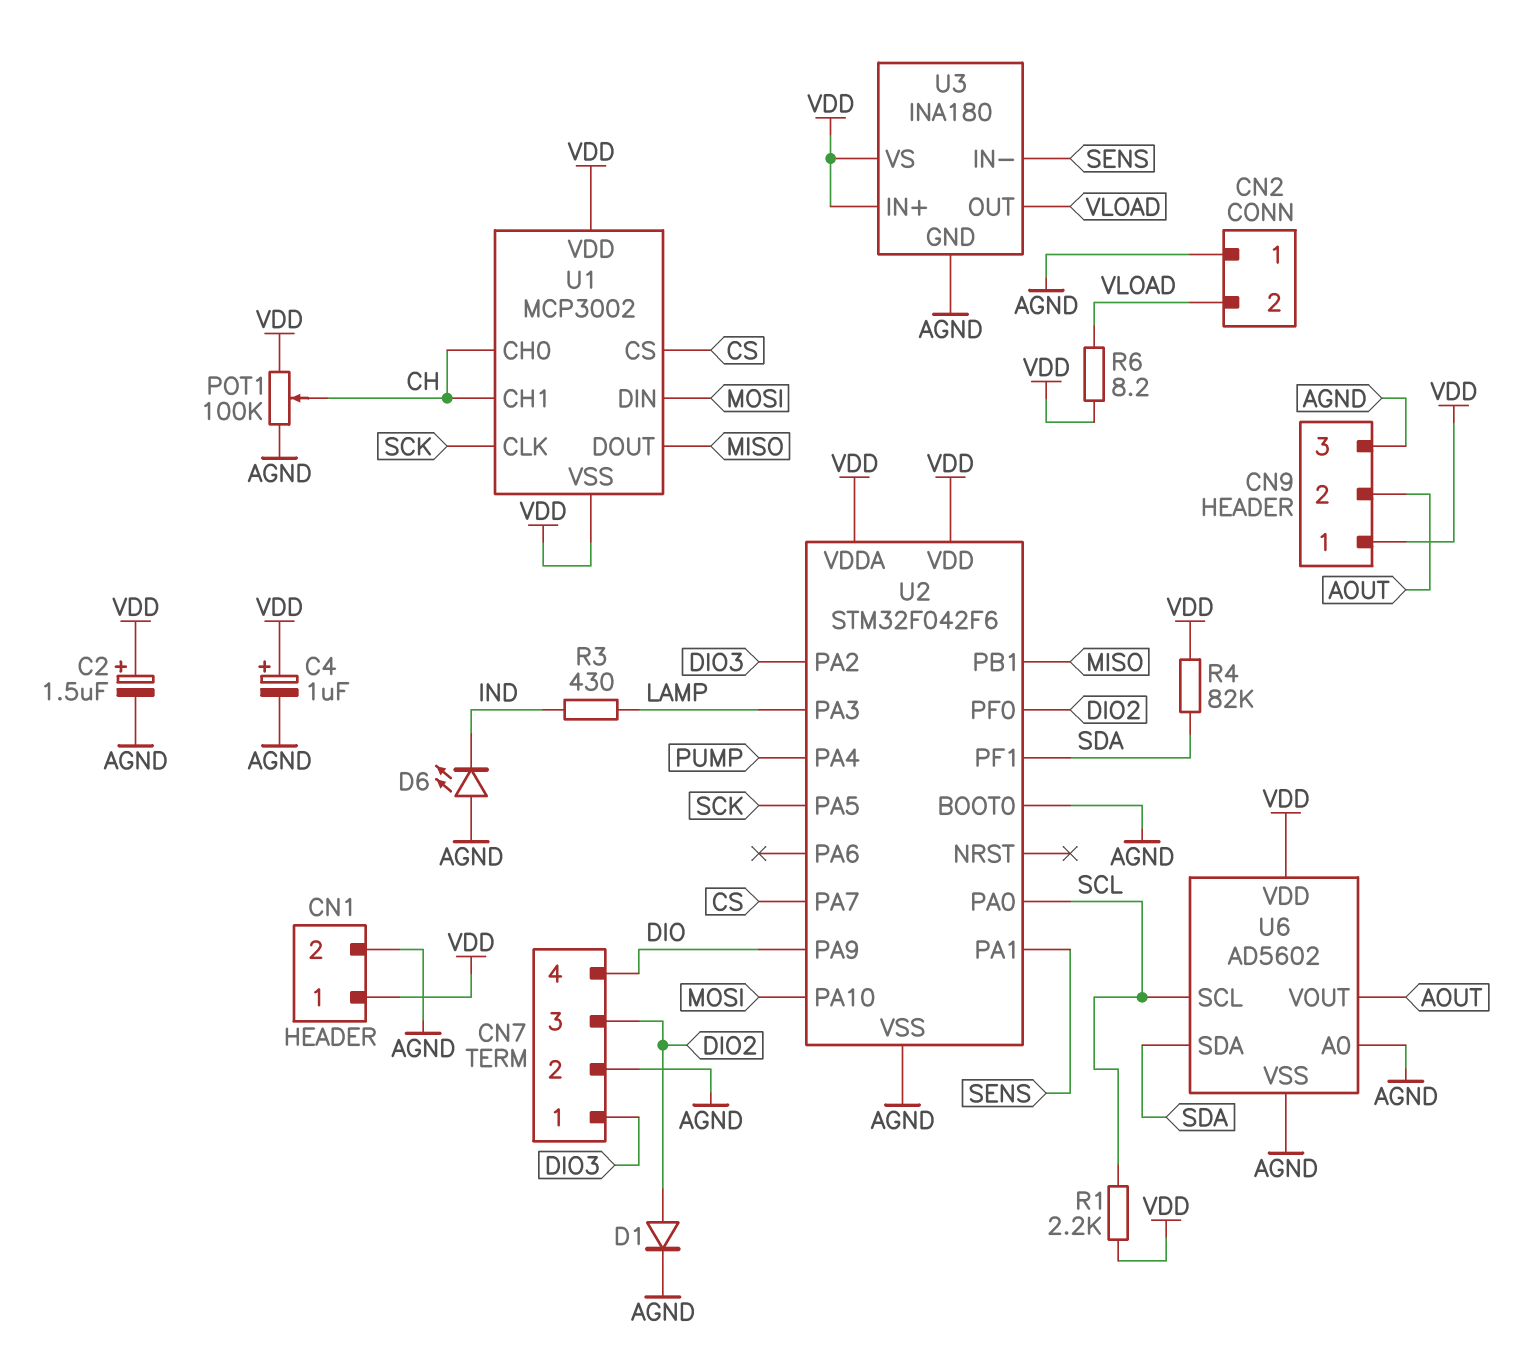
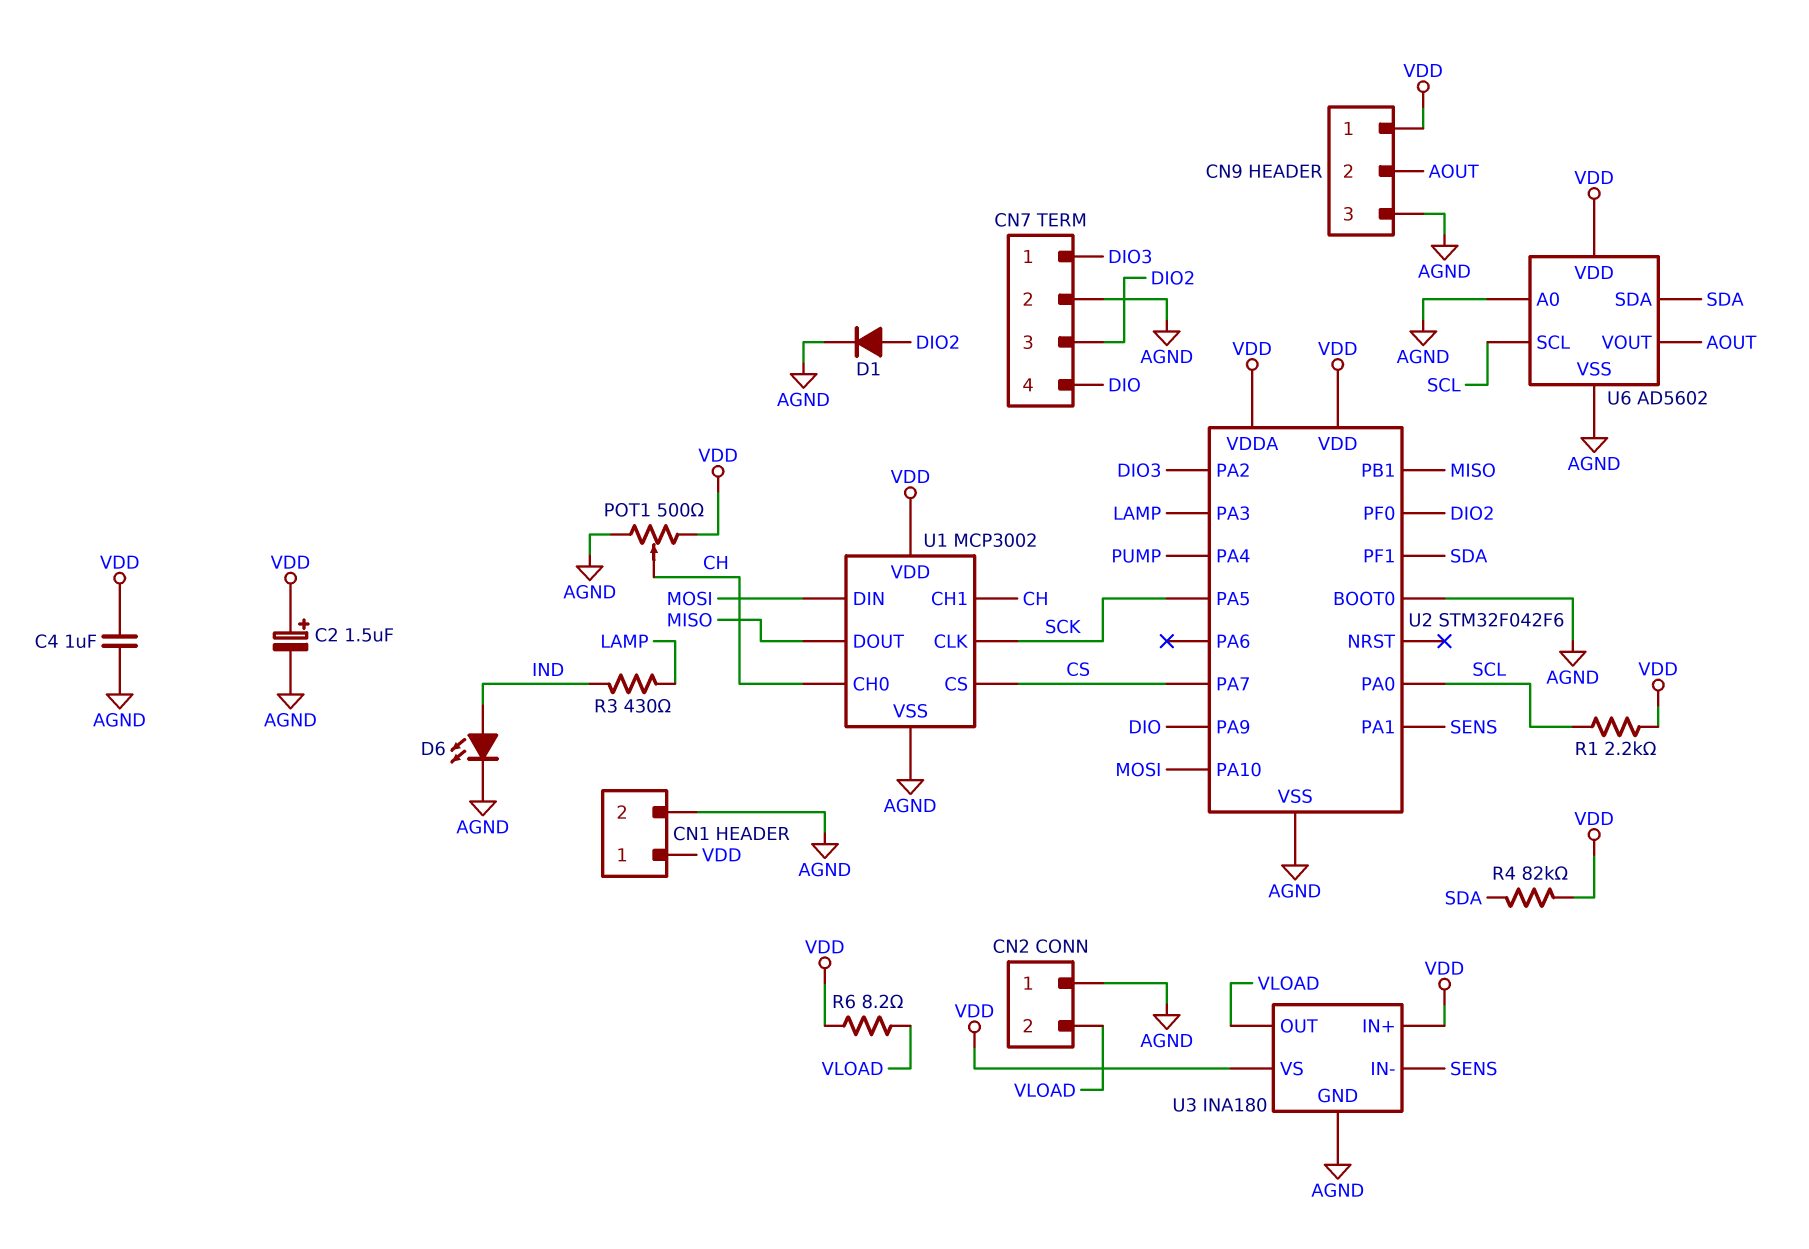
C4: 1uF (plus VDD, minus AGND) -> 1uF (AGND, VDD)
D6: LED (A AGND, K IND) -> LED (A IND, K AGND)
POT1: 100k (AGND, VDD, wiper CH) -> 500 (AGND, VDD, wiper CH)
U1 pin VSS: VDD -> AGND

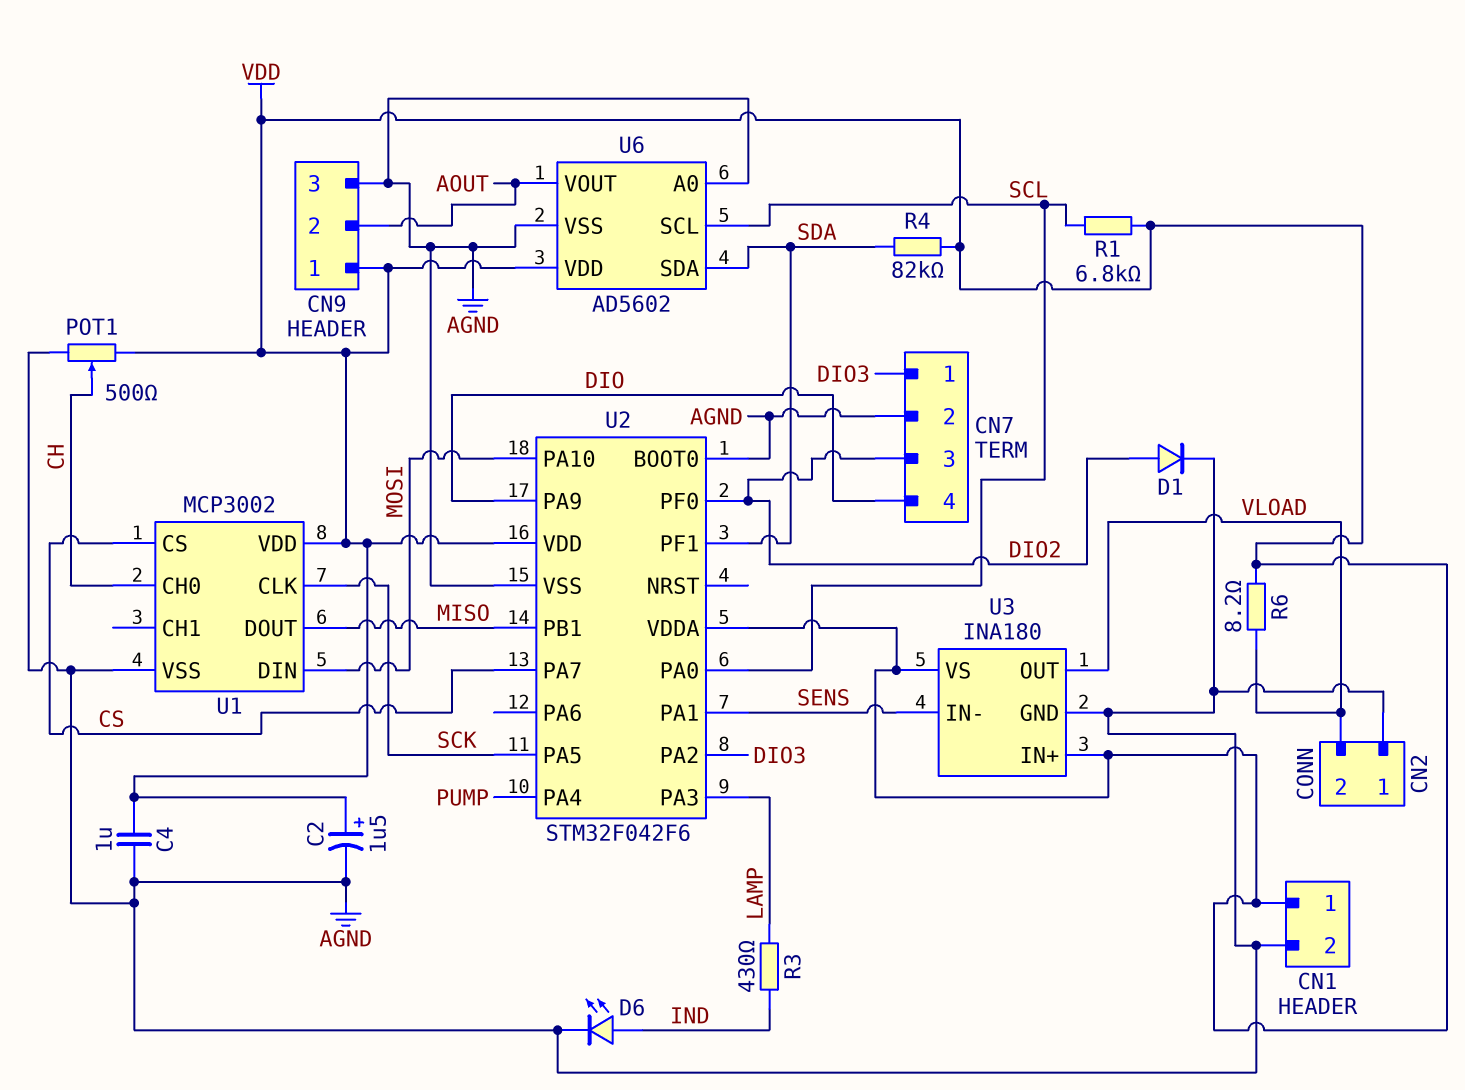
R1: 2.2k (SCL, VDD) -> 6.8k (SCL, VDD)
U1 pin CH1: CH -> none

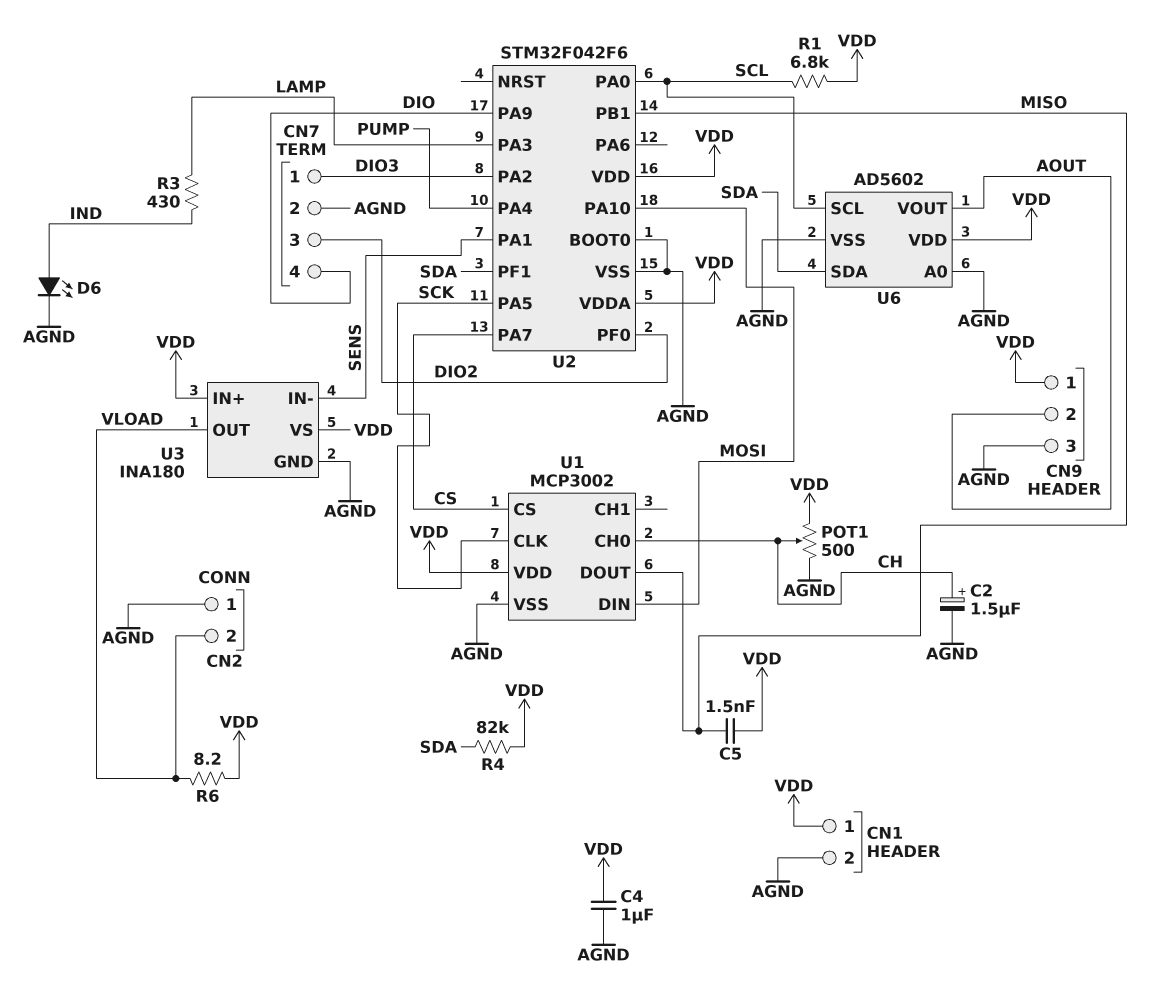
C2: 1.5uF (plus VDD, minus AGND) -> 1.5uF (plus CH, minus AGND)
C5: none -> 1.5nF (MISO, VDD)
D1: diode (A DIO2, K AGND) -> none

